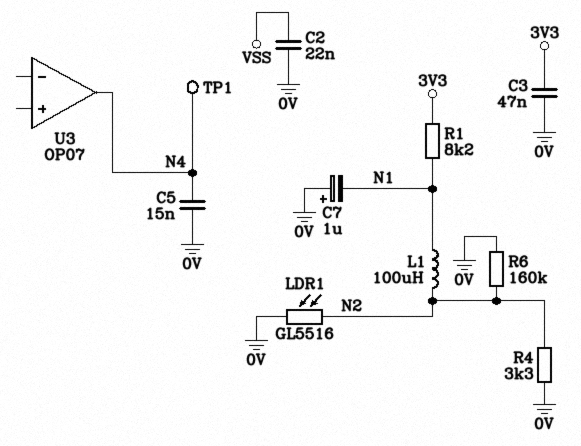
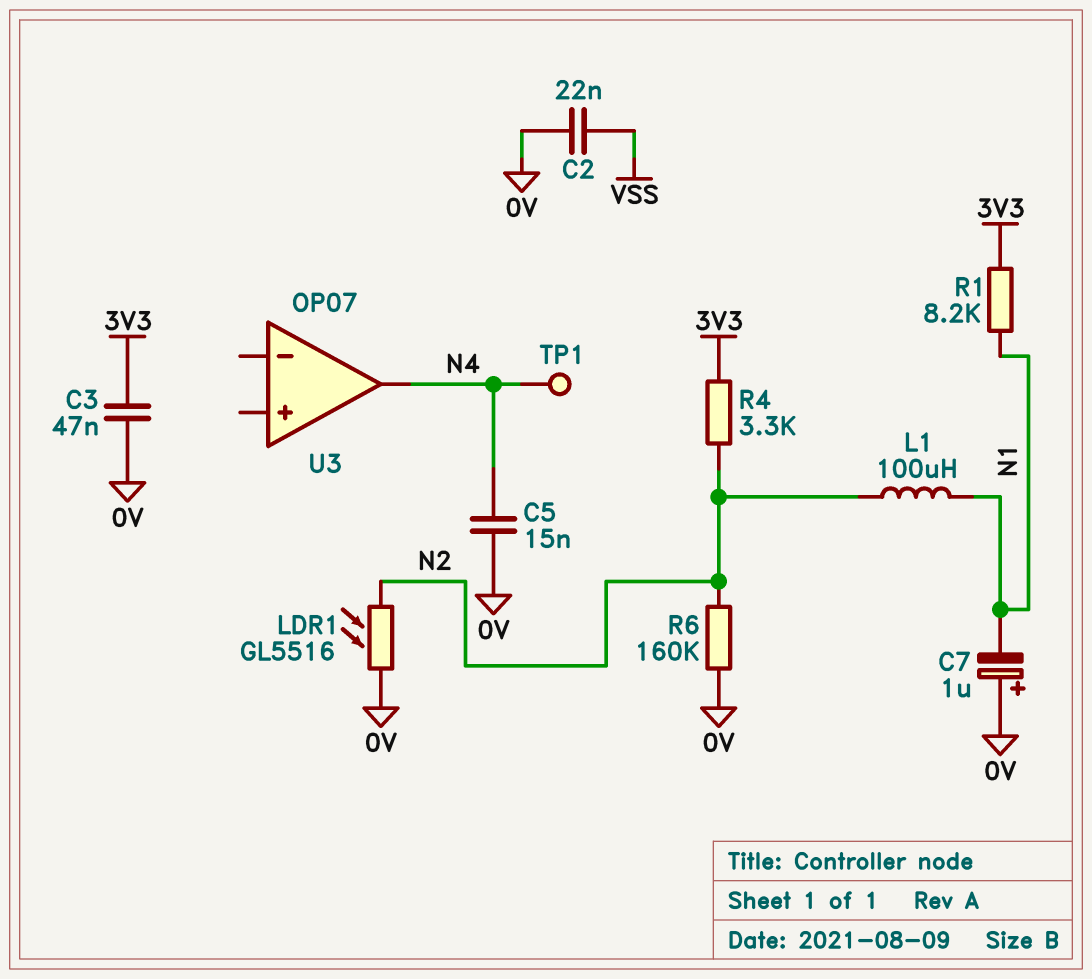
R4: 3.3k (0V, N2) -> 3.3k (3V3, N2)

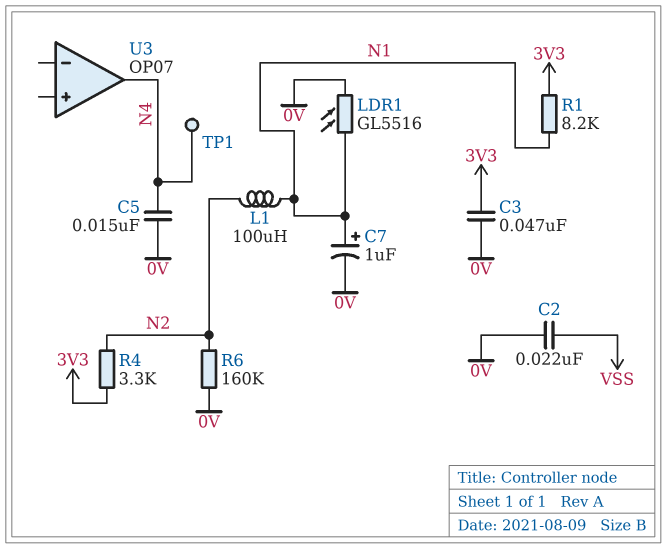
C7: 1uF (plus 0V, minus N1) -> 1uF (plus N1, minus 0V)
LDR1: GL5516 (0V, N2) -> GL5516 (0V, N1)

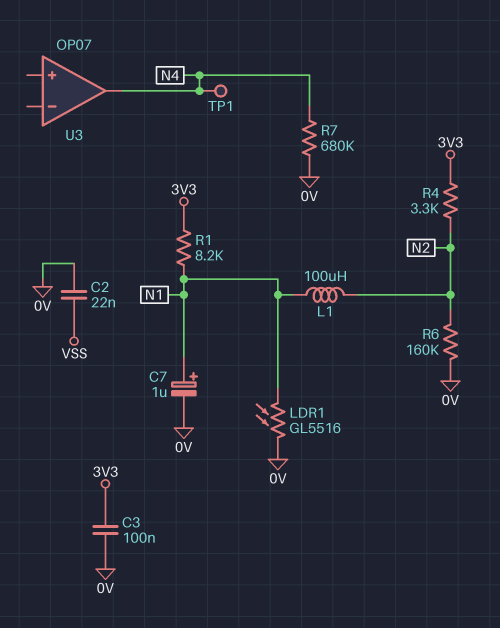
C3: 47nF (0V, 3V3) -> 100nF (0V, 3V3)
C5: 15nF (0V, N4) -> none
R7: none -> 680k (0V, N4)

